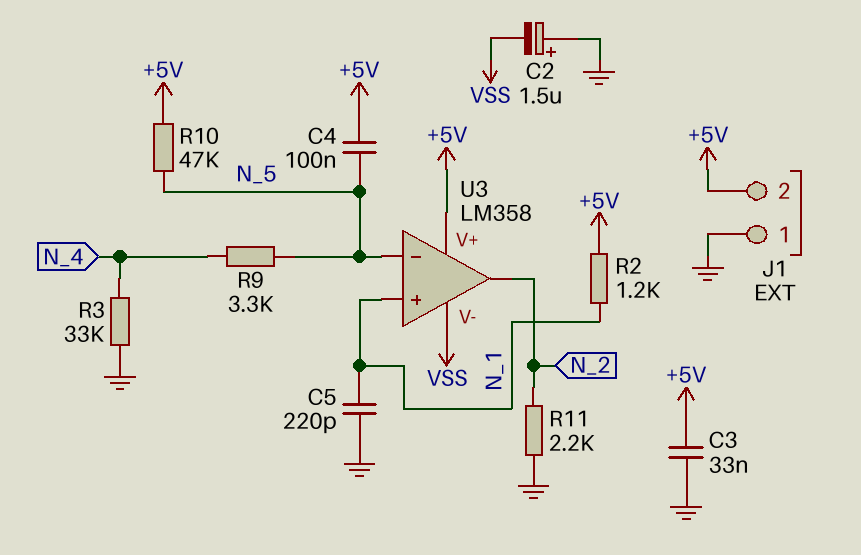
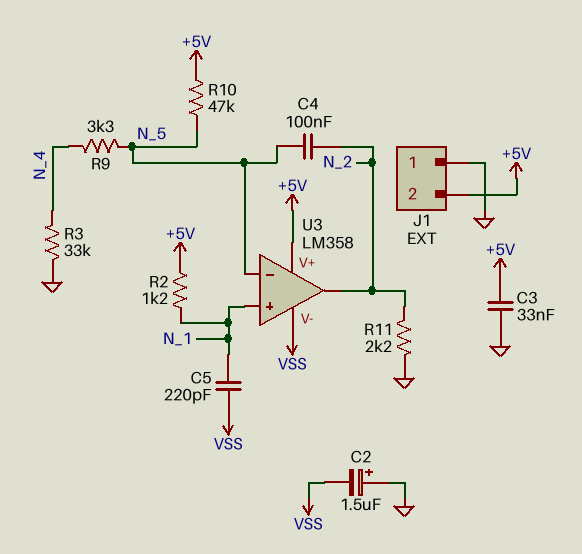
C4: 100nF (+5V, N_5) -> 100nF (N_2, N_5)
C5: 220pF (GND, N_1) -> 220pF (N_1, VSS)

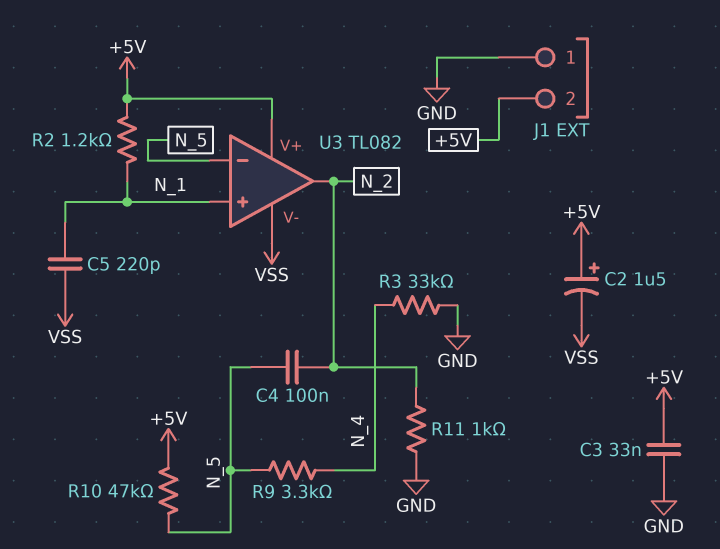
C2: 1.5uF (plus GND, minus VSS) -> 1.5uF (plus +5V, minus VSS)
R11: 2.2k (GND, N_2) -> 1k (GND, N_2)
U3: LM358 -> TL082

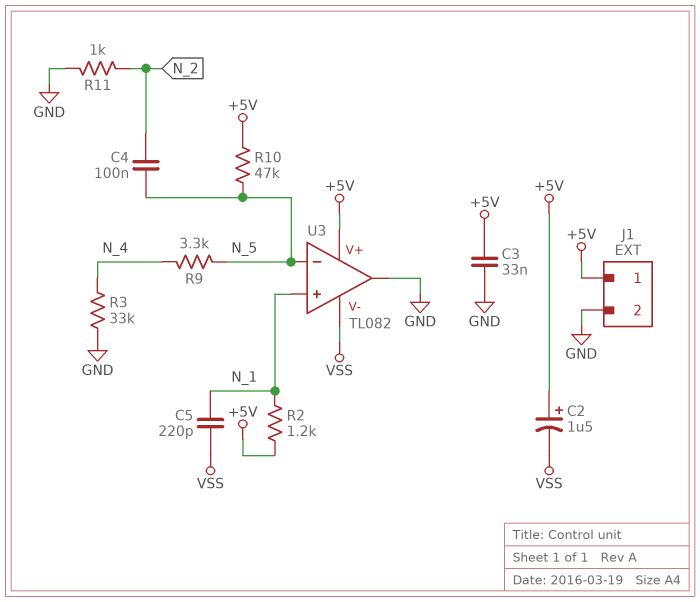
J1 pin 1: GND -> +5V
J1 pin 2: +5V -> GND
U3 pin out: N_2 -> GND

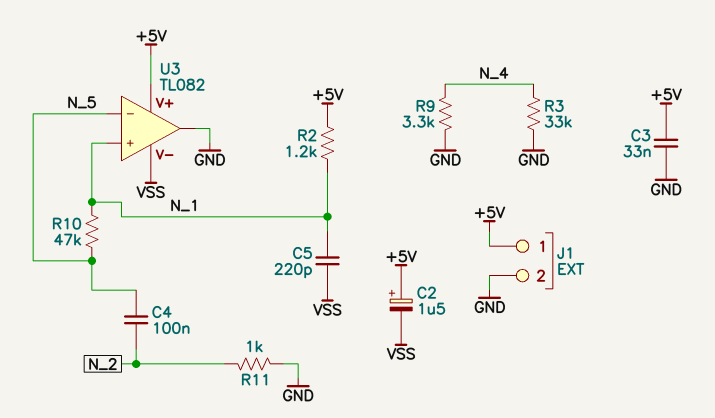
R9: 3.3k (N_4, N_5) -> 3.3k (GND, N_4)
R10: 47k (+5V, N_5) -> 47k (N_1, N_5)

